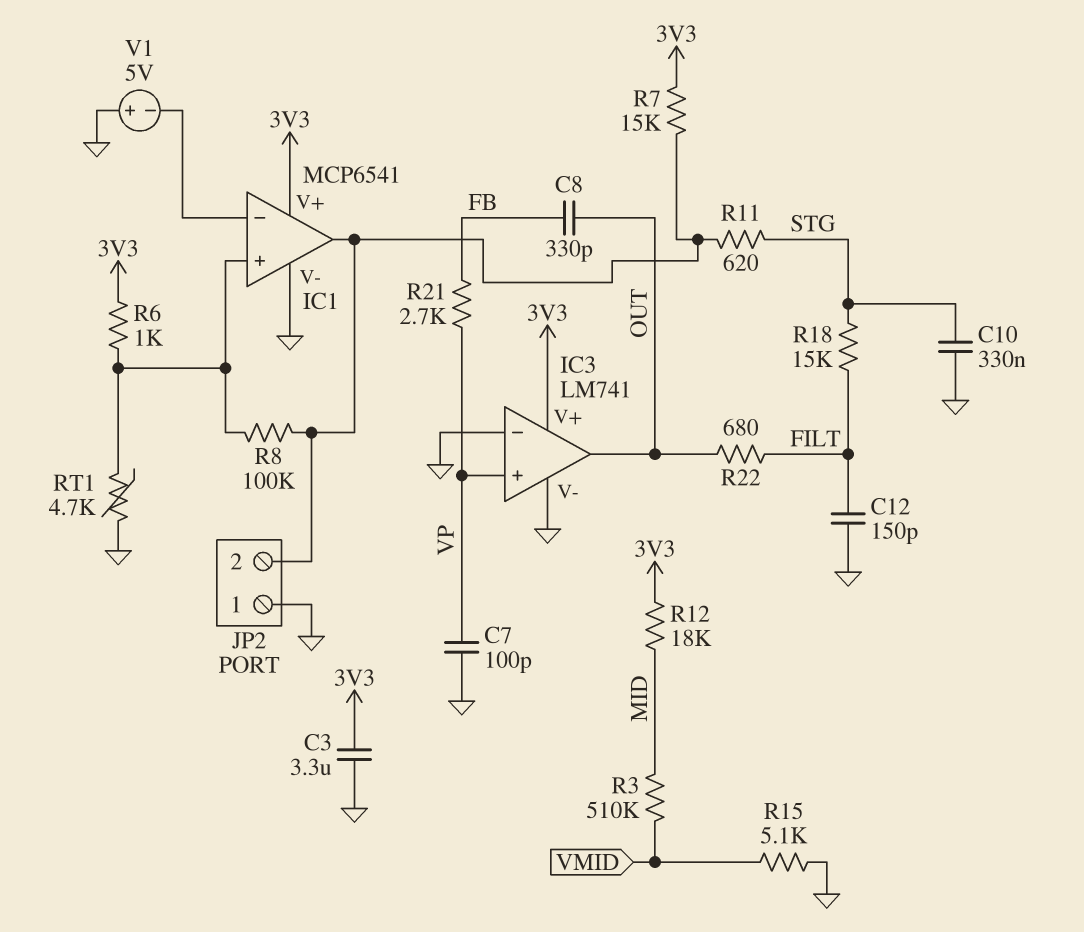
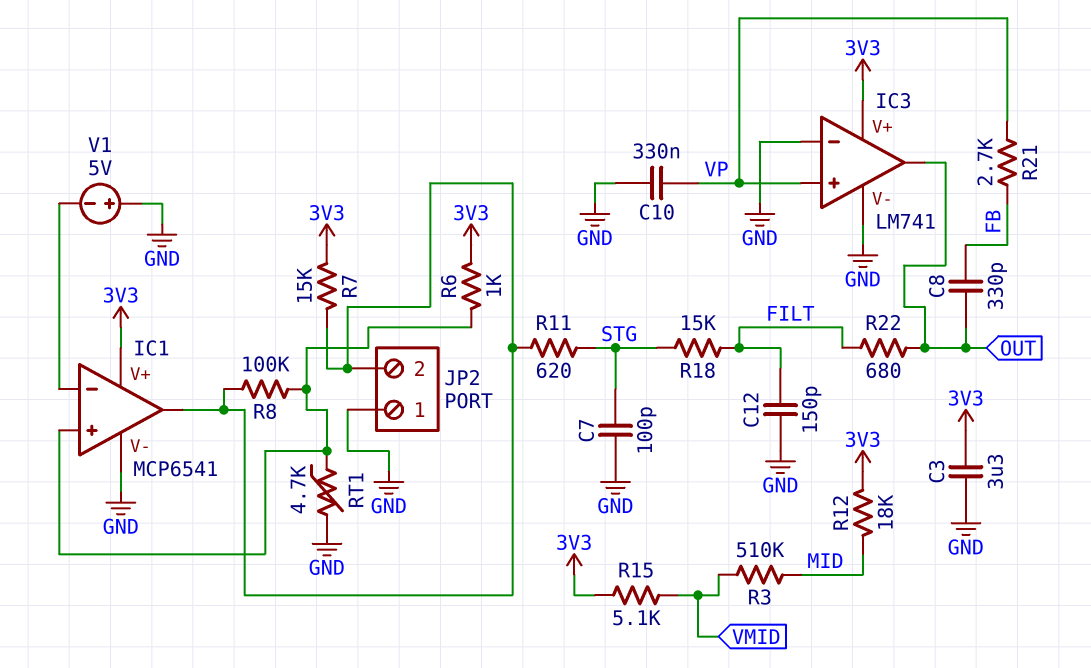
C7: 100pF (GND, VP) -> 100pF (GND, STG)
C10: 330nF (GND, STG) -> 330nF (GND, VP)
R15: 5.1k (GND, VMID) -> 5.1k (3V3, VMID)

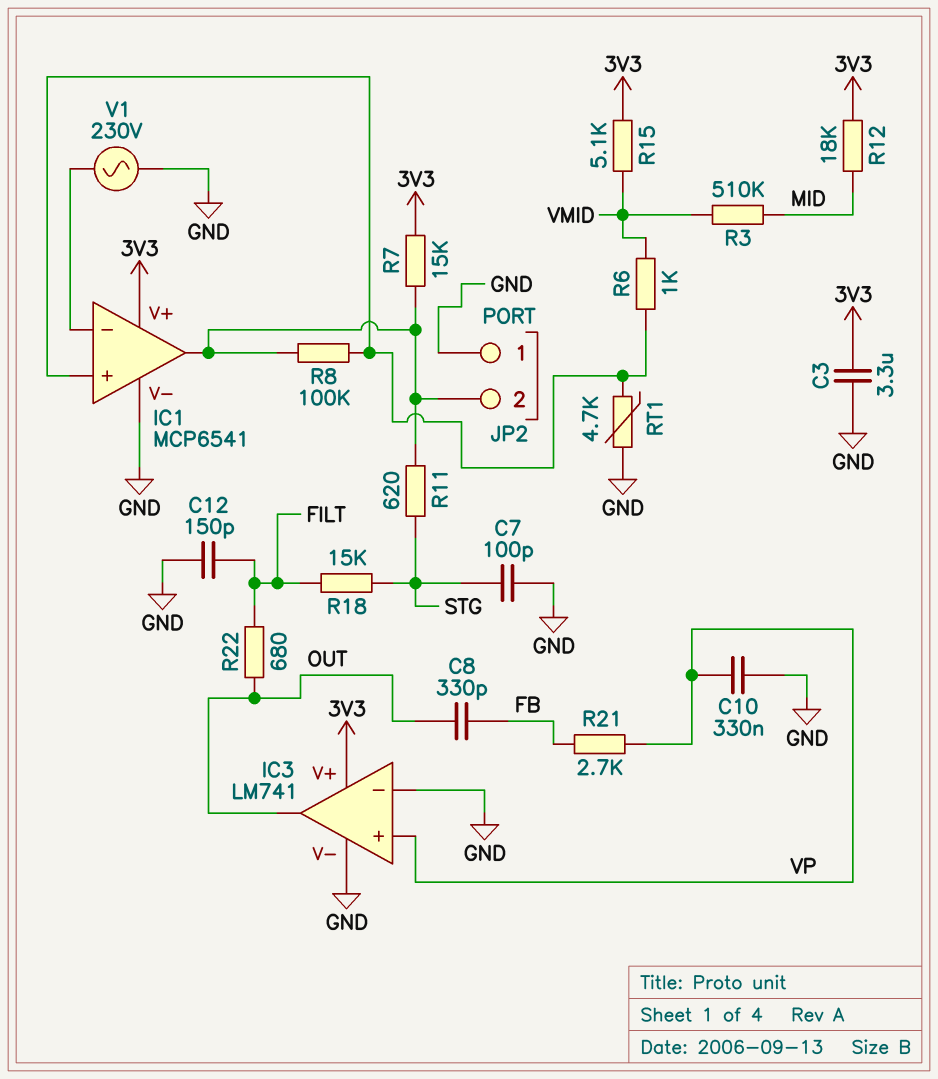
R6: 1k (3V3, IC1/in+) -> 1k (IC1/in+, VMID)
V1: 5V (plus GND, minus IC1/in-) -> AC 230V (GND, IC1/in-)

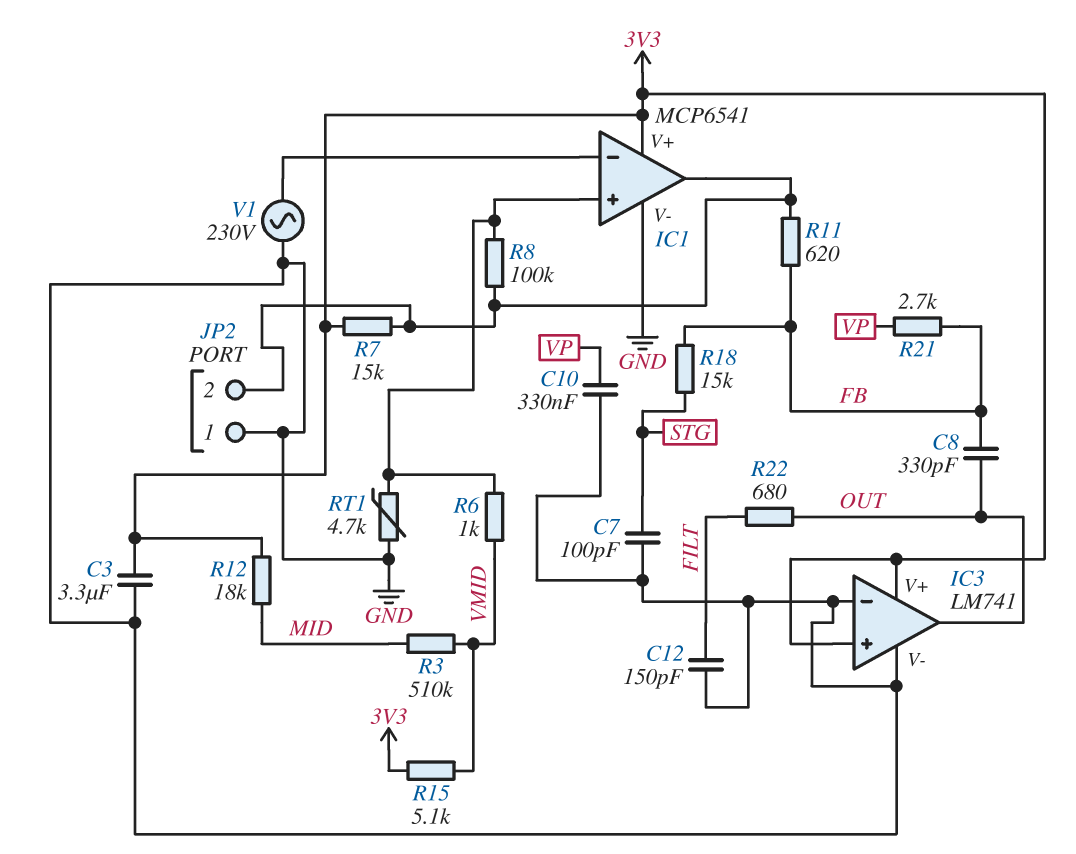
IC3 pin in+: VP -> 3V3
R11: 620 (IC1/out, STG) -> 620 (FB, IC1/out)
R18: 15k (FILT, STG) -> 15k (FB, STG)

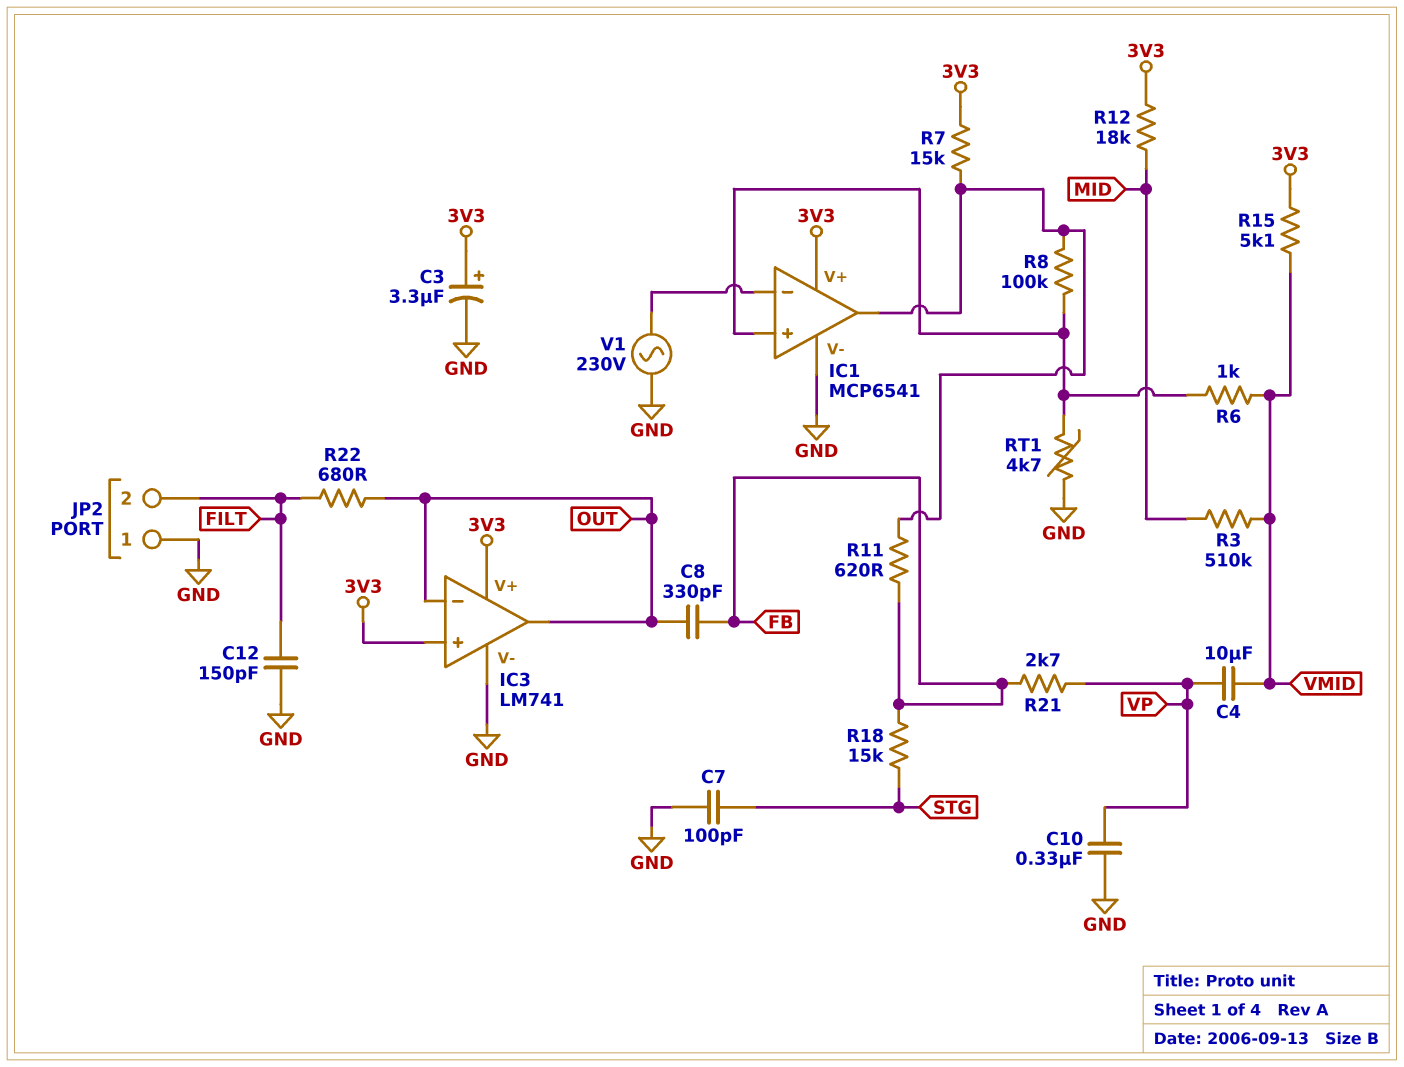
C3: 3.3uF (3V3, GND) -> 3.3uF (plus 3V3, minus GND)
C4: none -> 10uF (VMID, VP)
IC3 pin in-: GND -> OUT
JP2 pin 2: IC1/out -> FILT

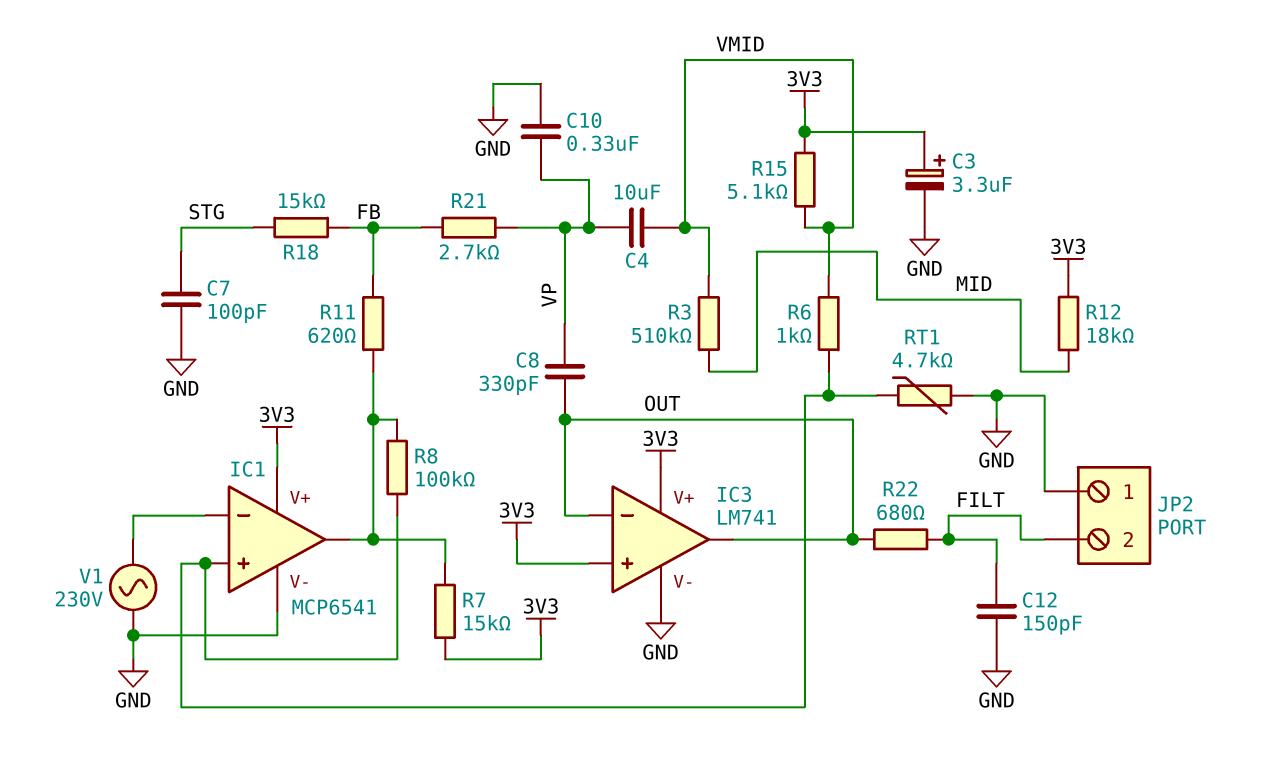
C8: 330pF (FB, OUT) -> 330pF (OUT, VP)

